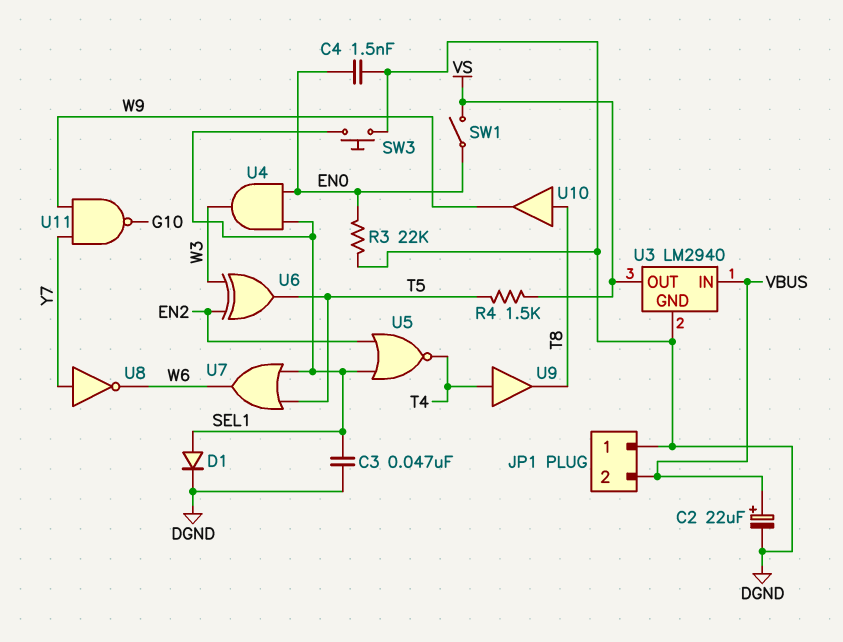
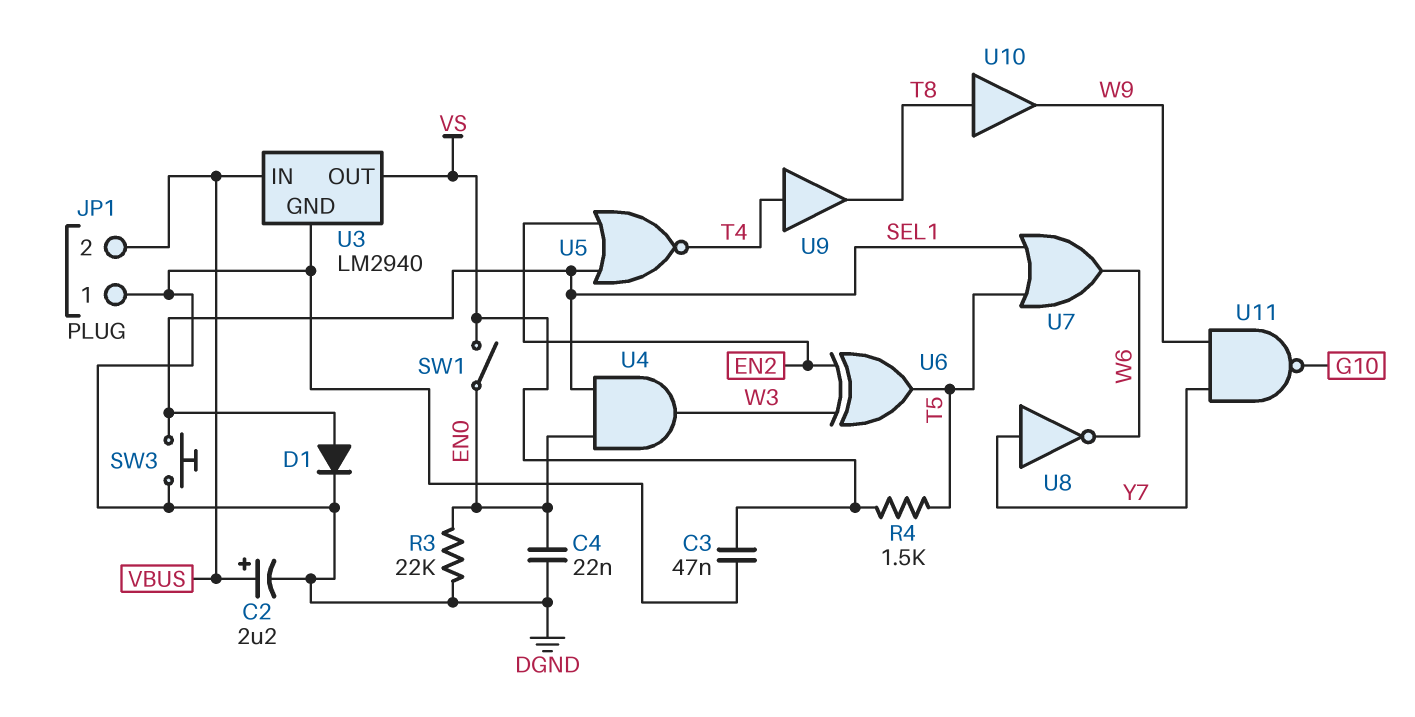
C2: 22uF (plus VBUS, minus DGND) -> 2.2uF (plus VBUS, minus DGND)
C3: 47nF (DGND, SEL1) -> 47nF (DGND, VS)
C4: 1.5nF (DGND, EN0) -> 22nF (DGND, EN0)

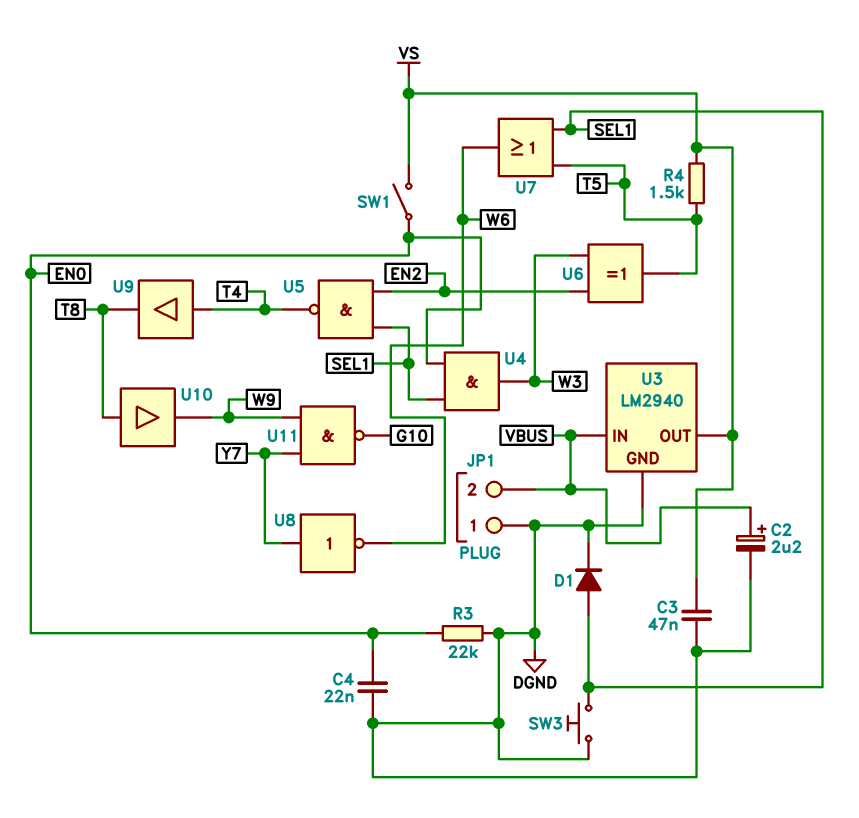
U5: NOR (in EN2, in SEL1, out T4) -> NAND (in EN2, in SEL1, out T4)

